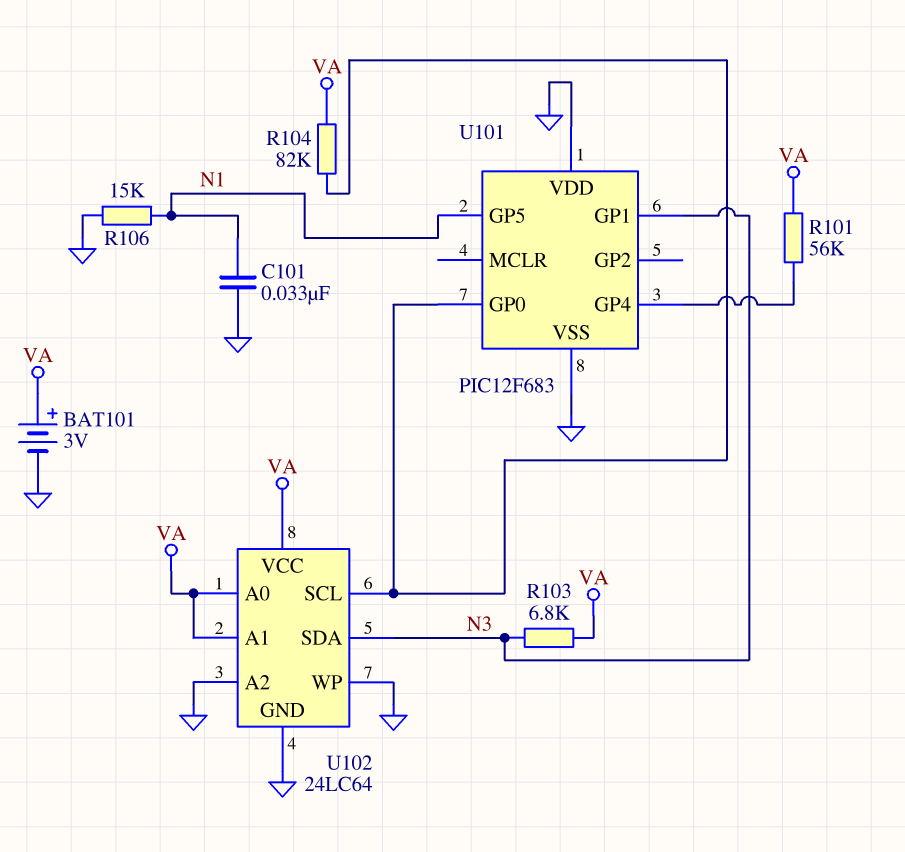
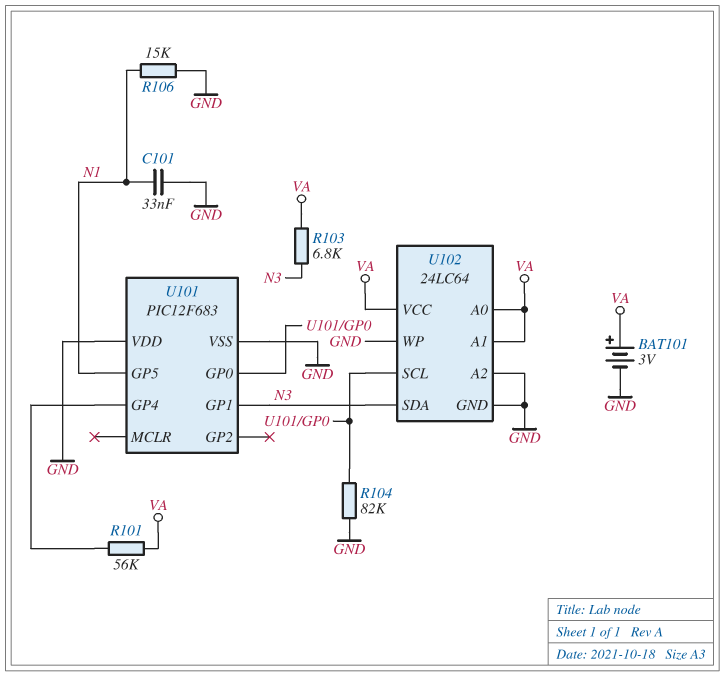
R104: 82k (U101/GP0, VA) -> 82k (GND, U101/GP0)

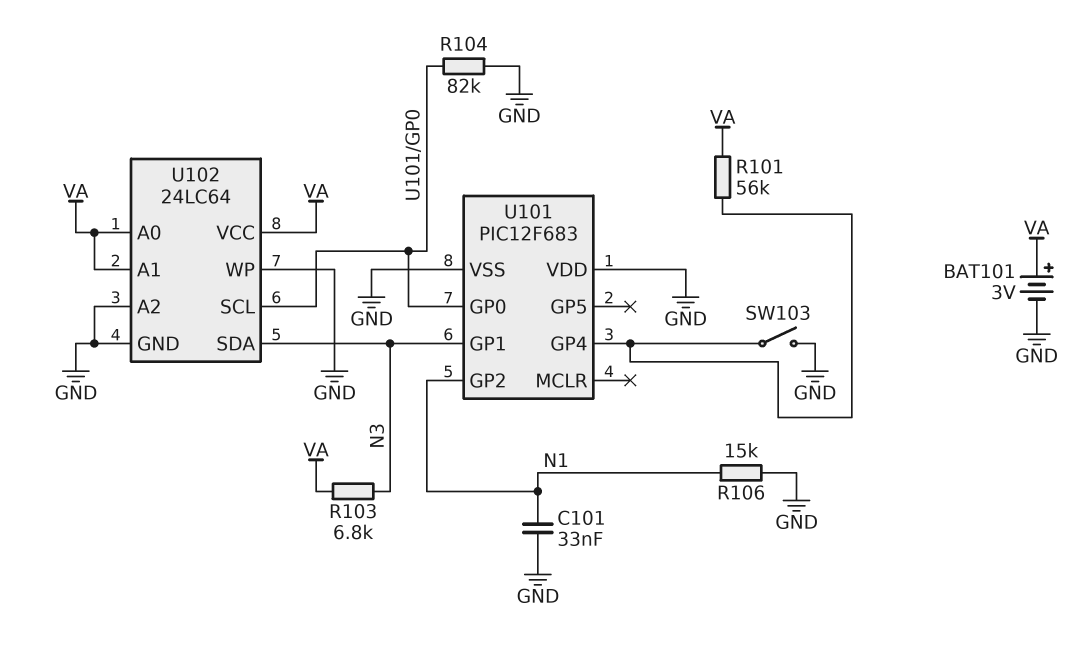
SW103: none -> switch (GND, U101/GP4)
U101 pin GP2: none -> N1
U101 pin GP5: N1 -> none

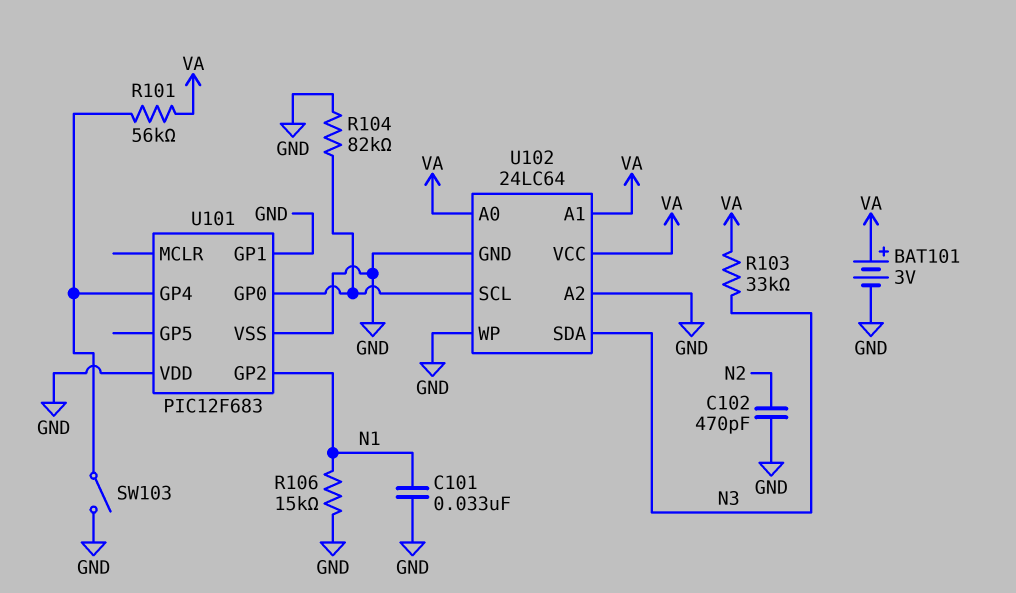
C102: none -> 470pF (GND, N2)
R103: 6.8k (N3, VA) -> 33k (N3, VA)
U101 pin GP1: N3 -> GND

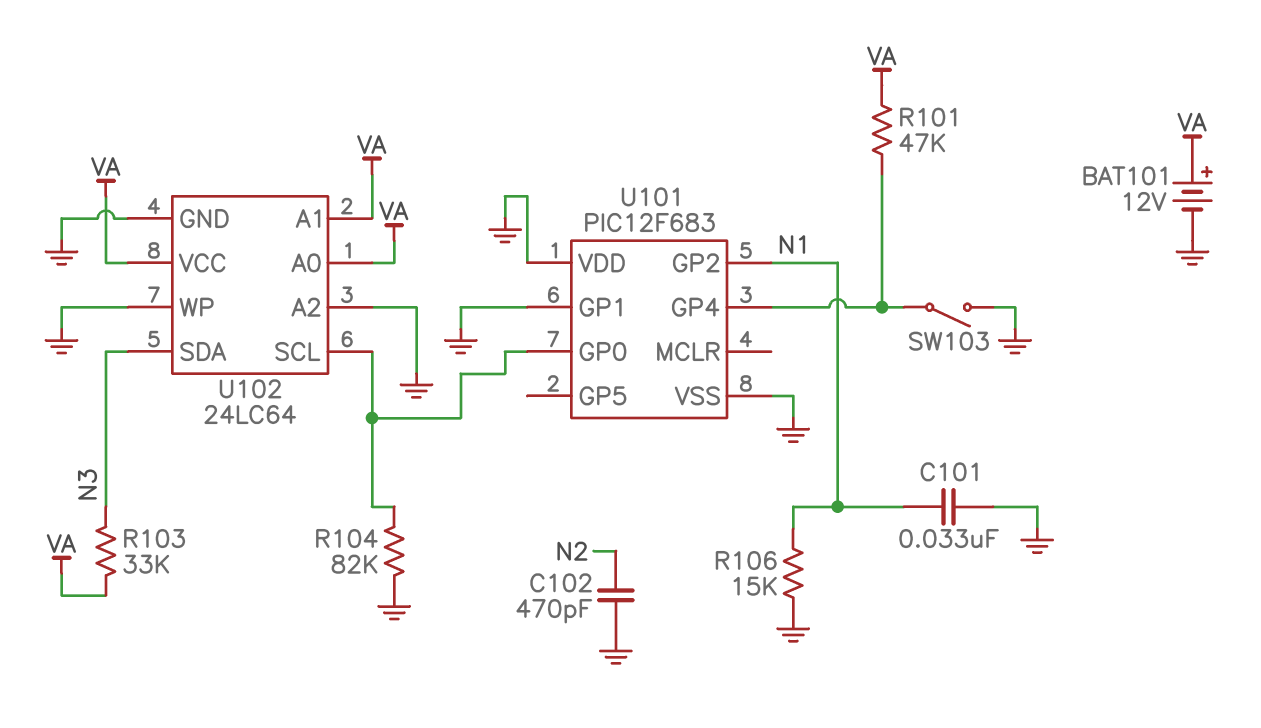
BAT101: 3V (plus VA, minus GND) -> 12V (plus VA, minus GND)
R101: 56k (U101/GP4, VA) -> 47k (U101/GP4, VA)

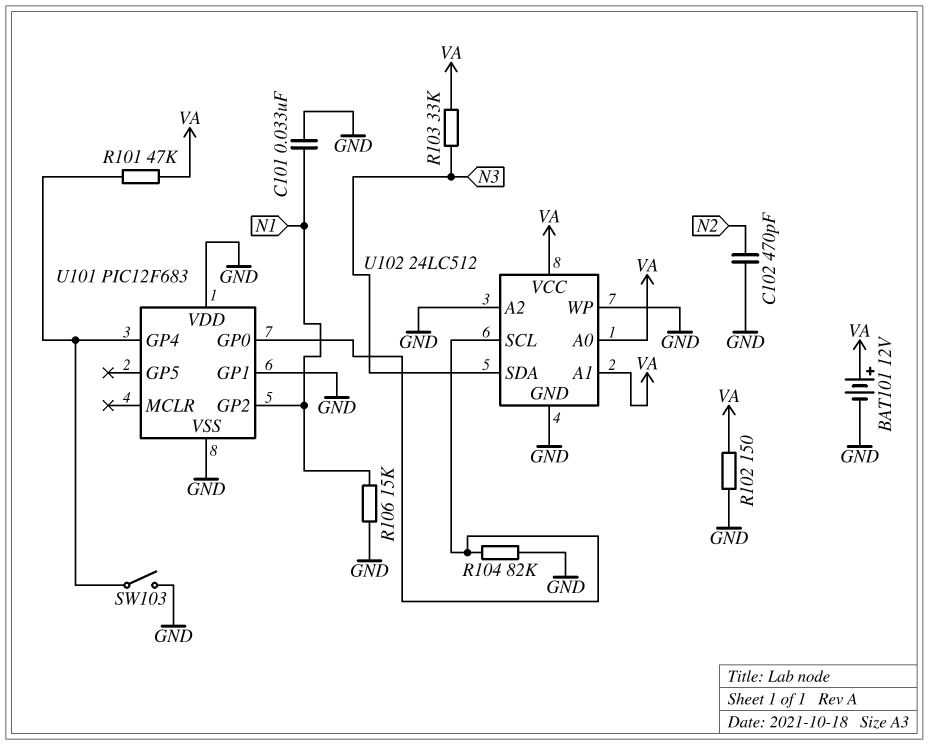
R102: none -> 150 (GND, VA)
U102: 24LC64 -> 24LC512

